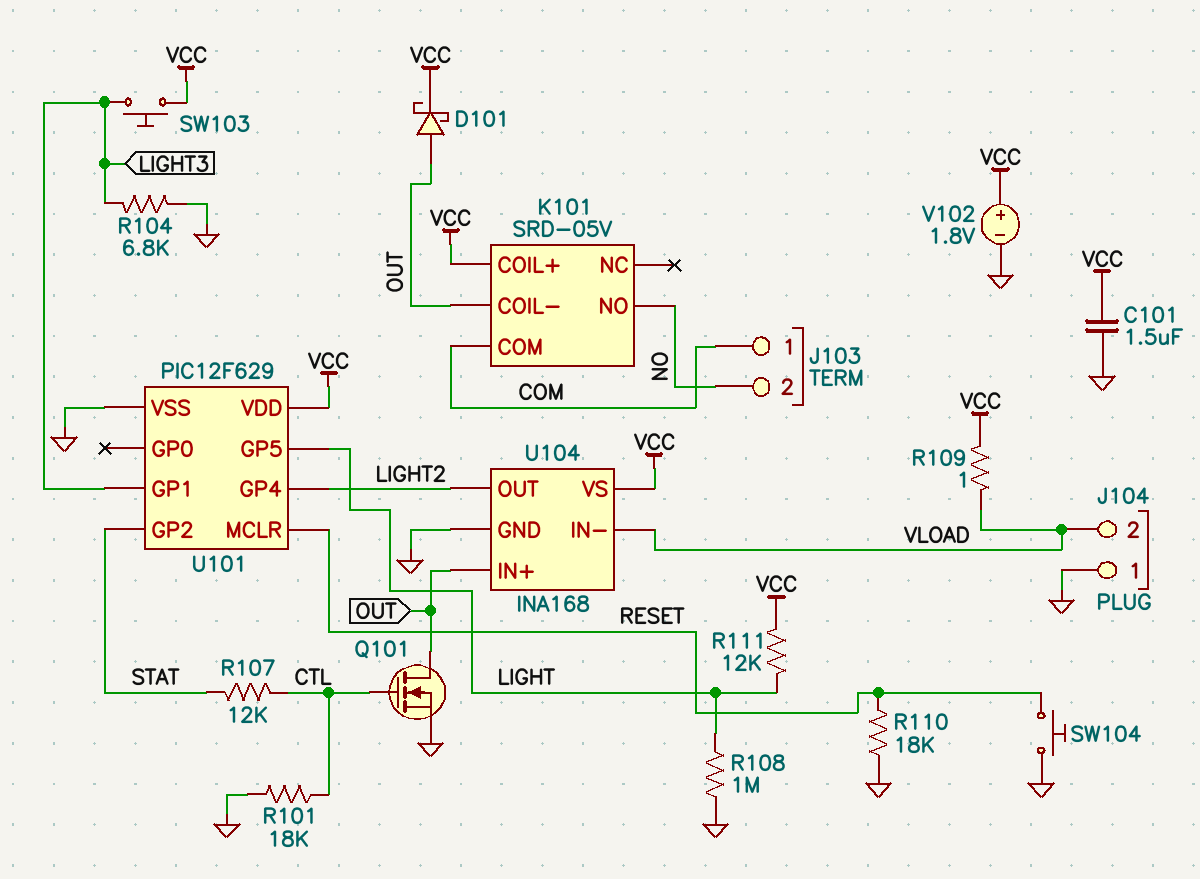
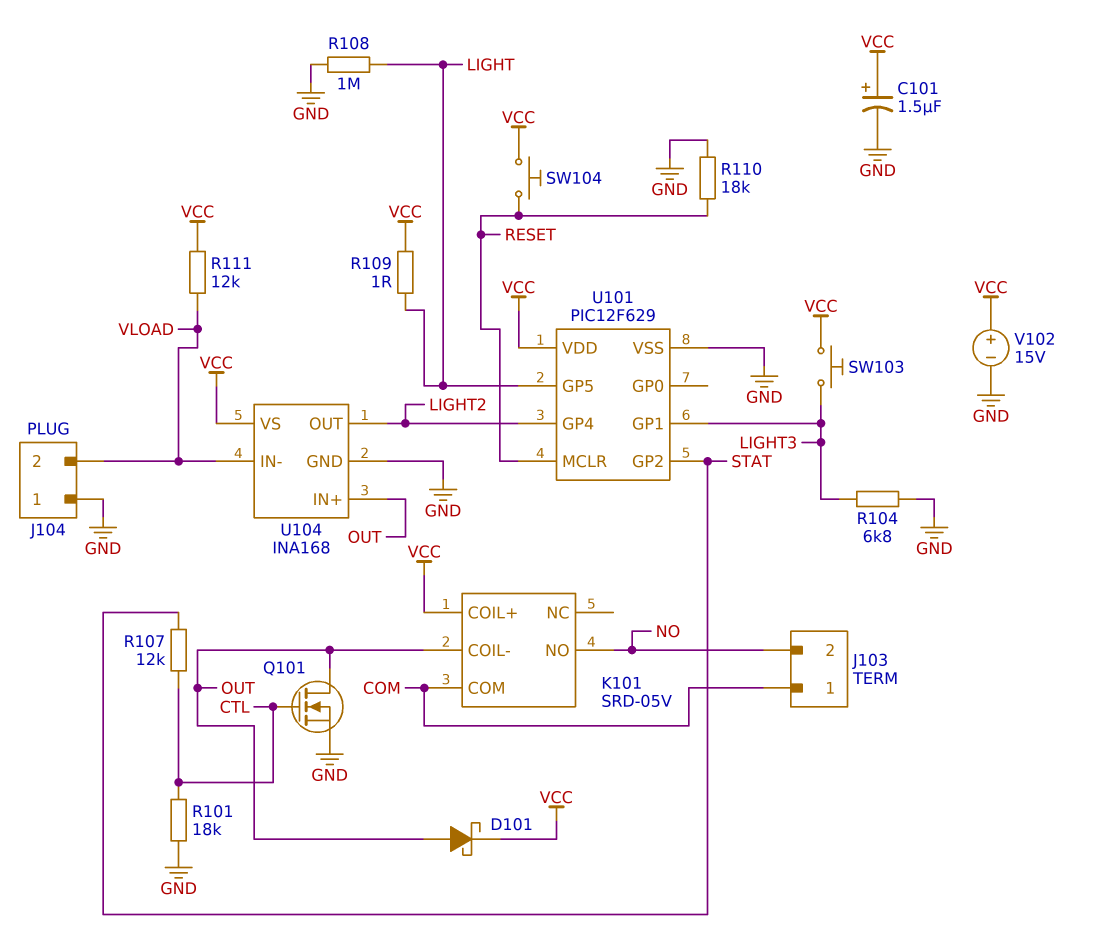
C101: 1.5uF (GND, VCC) -> 1.5uF (plus VCC, minus GND)
R109: 1 (VCC, VLOAD) -> 1 (LIGHT, VCC)
R111: 12k (LIGHT, VCC) -> 12k (VCC, VLOAD)
SW104: button (GND, RESET) -> button (RESET, VCC)
V102: 1.8V (plus VCC, minus GND) -> 15V (plus VCC, minus GND)

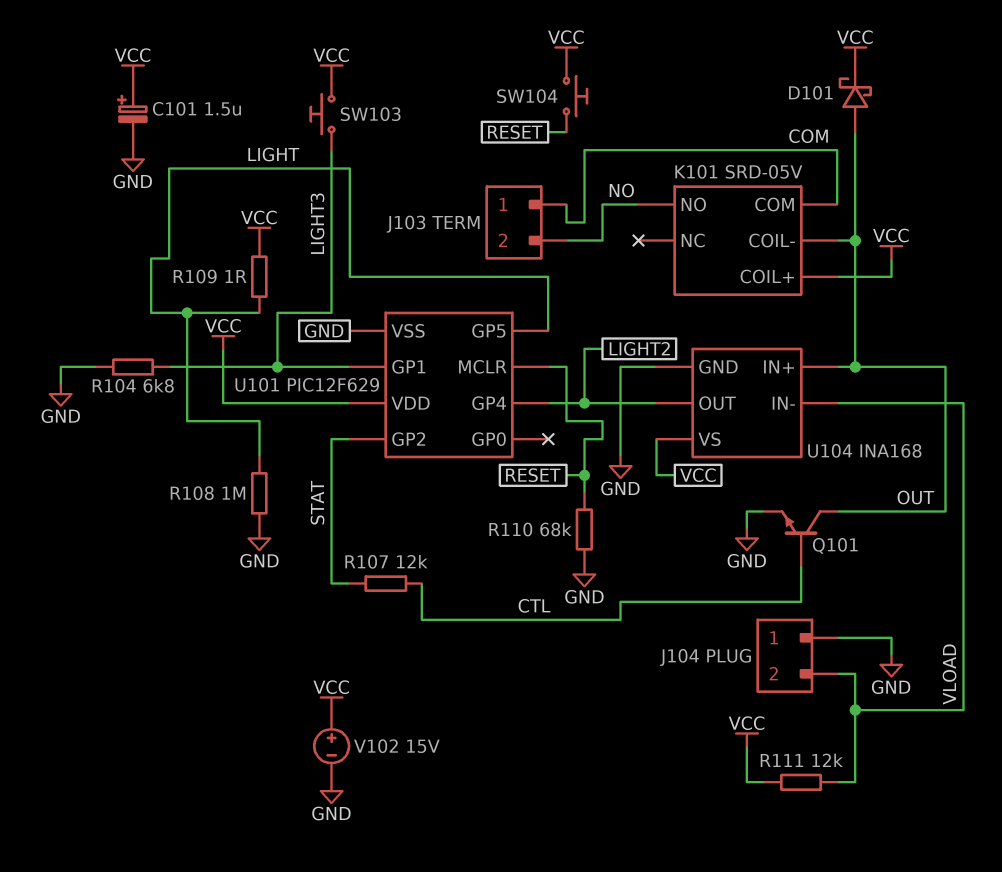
Q101: NMOS (G CTL, D OUT, S GND) -> NPN (B CTL, C OUT, E GND)
R101: 18k (CTL, GND) -> none
R110: 18k (GND, RESET) -> 68k (GND, RESET)

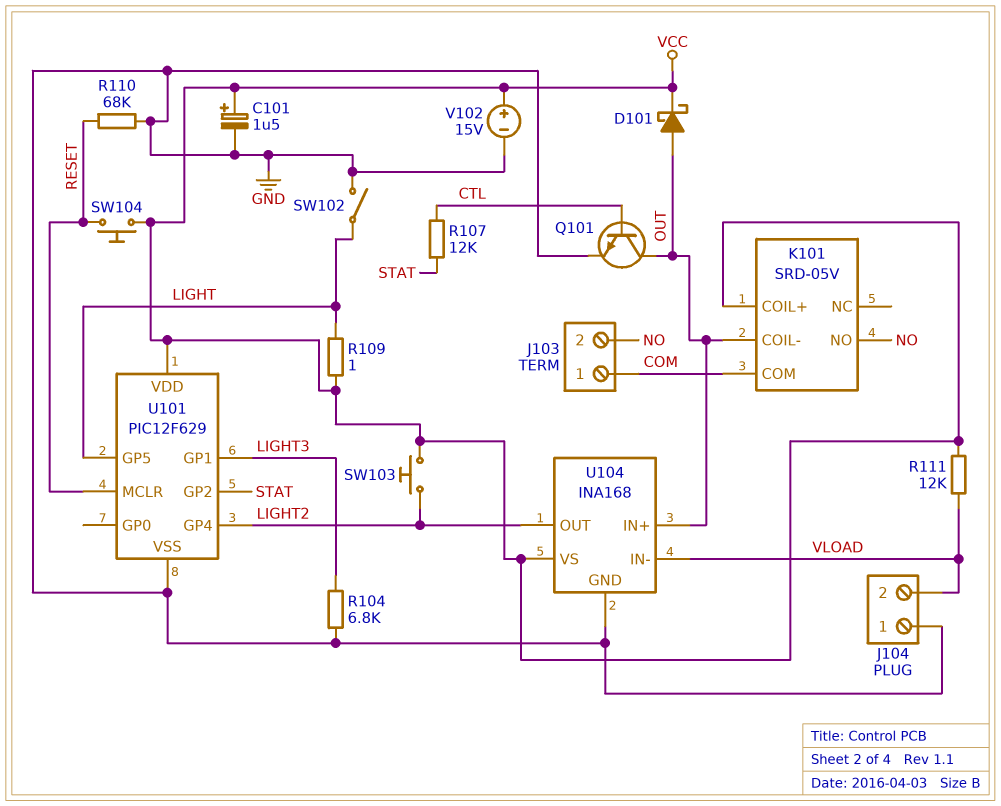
R108: 1M (GND, LIGHT) -> none
SW102: none -> switch (GND, LIGHT)
SW103: button (LIGHT3, VCC) -> button (LIGHT2, VCC)

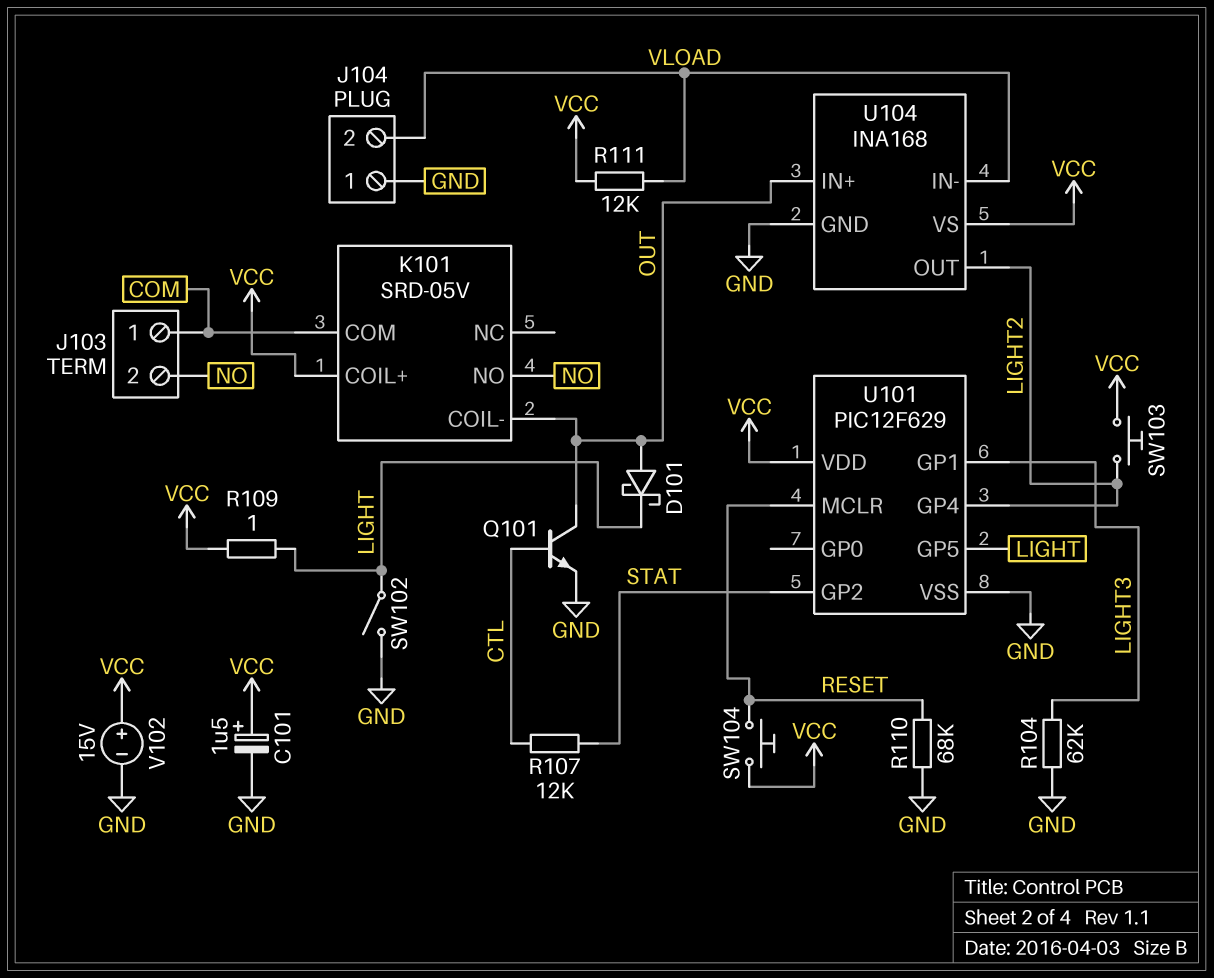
D101: schottky (A OUT, K VCC) -> schottky (A OUT, K LIGHT)
R104: 6.8k (GND, LIGHT3) -> 62k (GND, LIGHT3)

